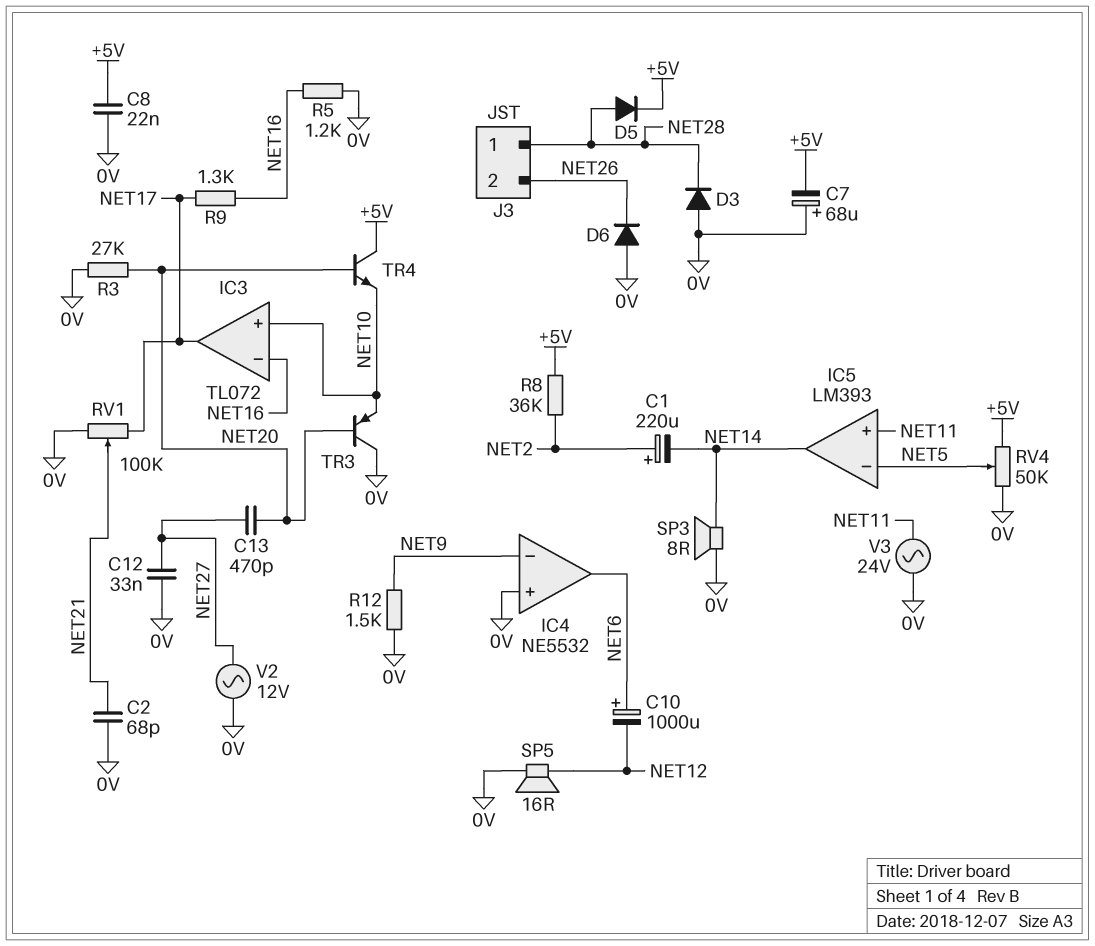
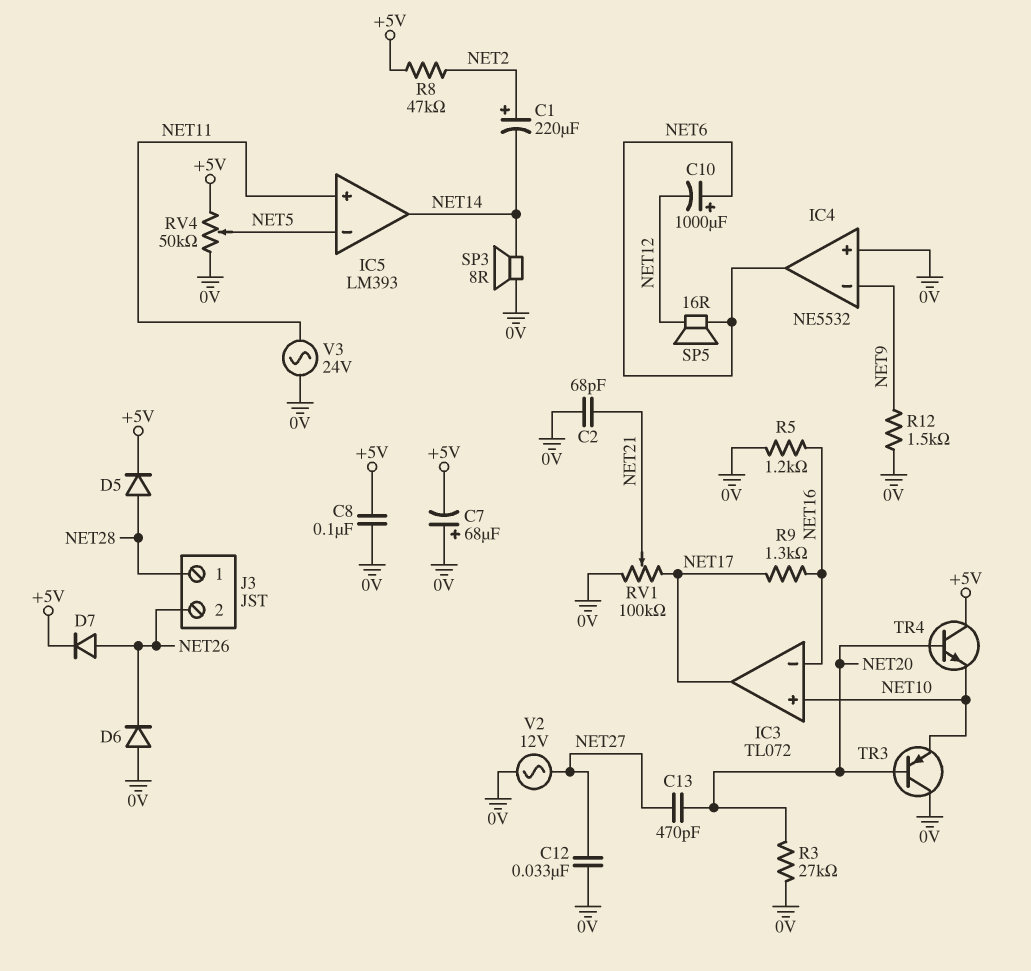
C8: 22nF (+5V, 0V) -> 100nF (+5V, 0V)
D3: diode (A 0V, K NET28) -> none
D7: none -> diode (A NET26, K +5V)
R8: 36k (+5V, NET2) -> 47k (+5V, NET2)
SP5: speaker 16R (0V, NET12) -> speaker 16R (NET6, NET12)

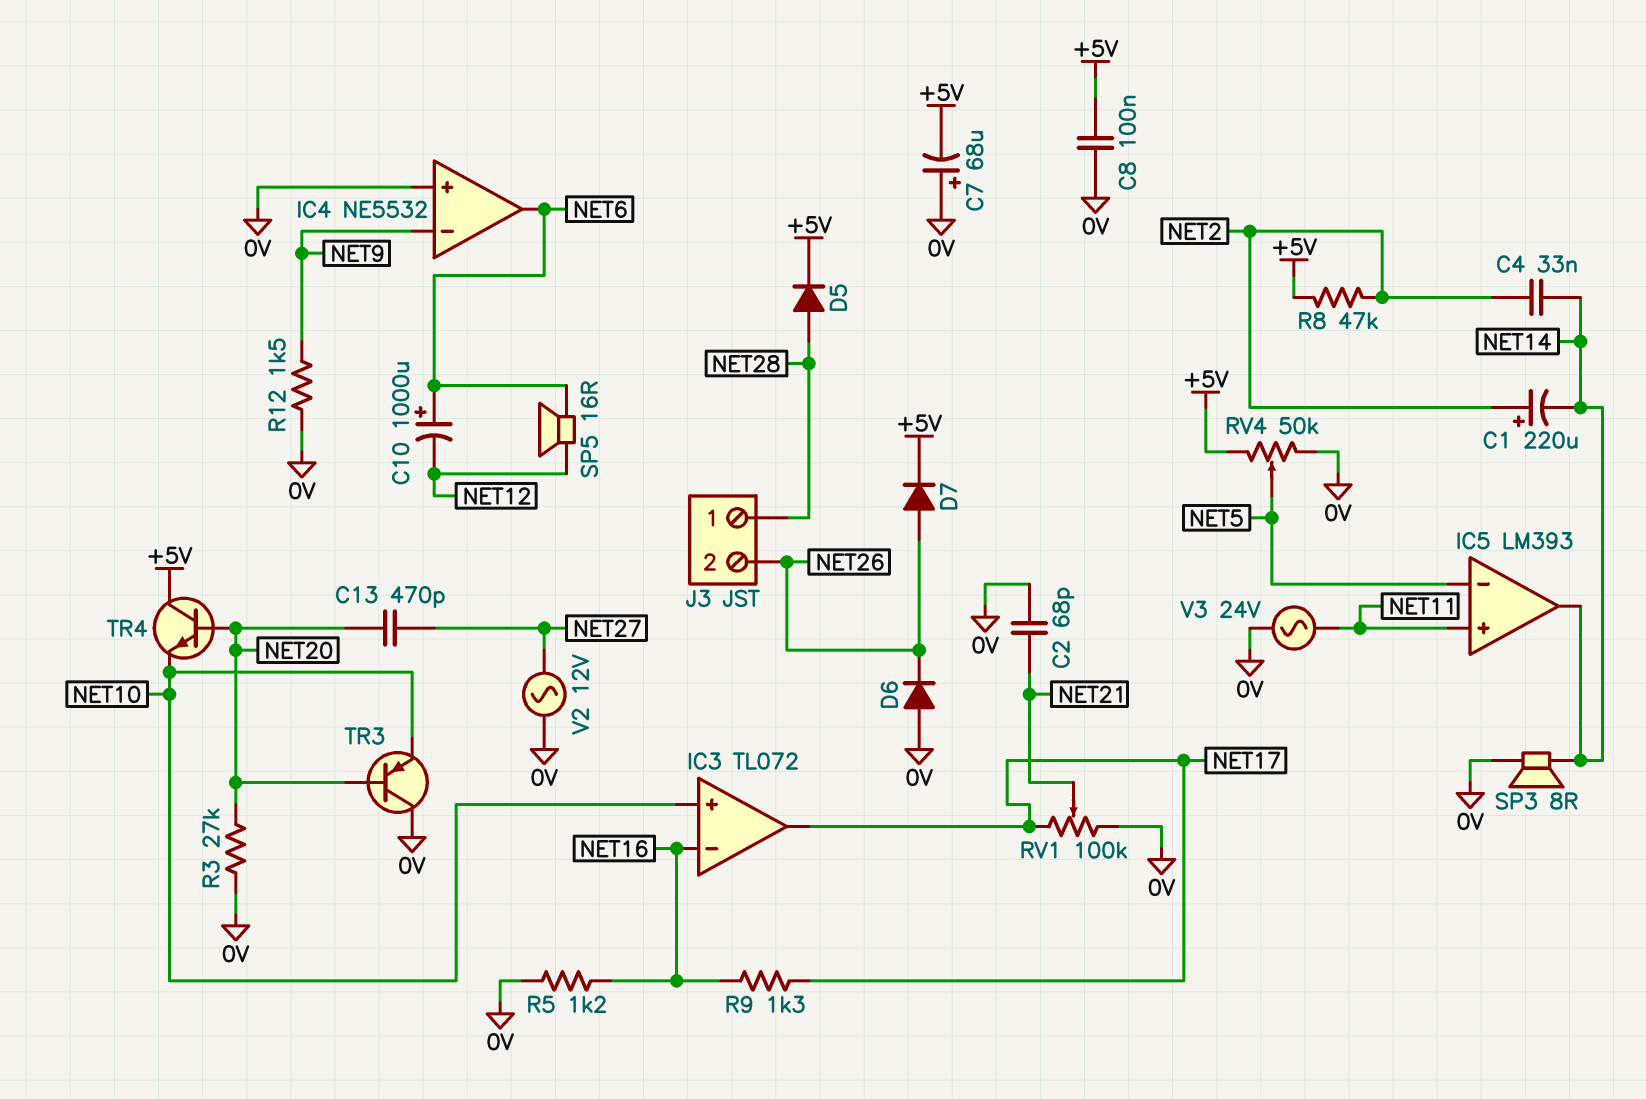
C4: none -> 33nF (NET2, NET14)
C12: 33nF (0V, NET27) -> none

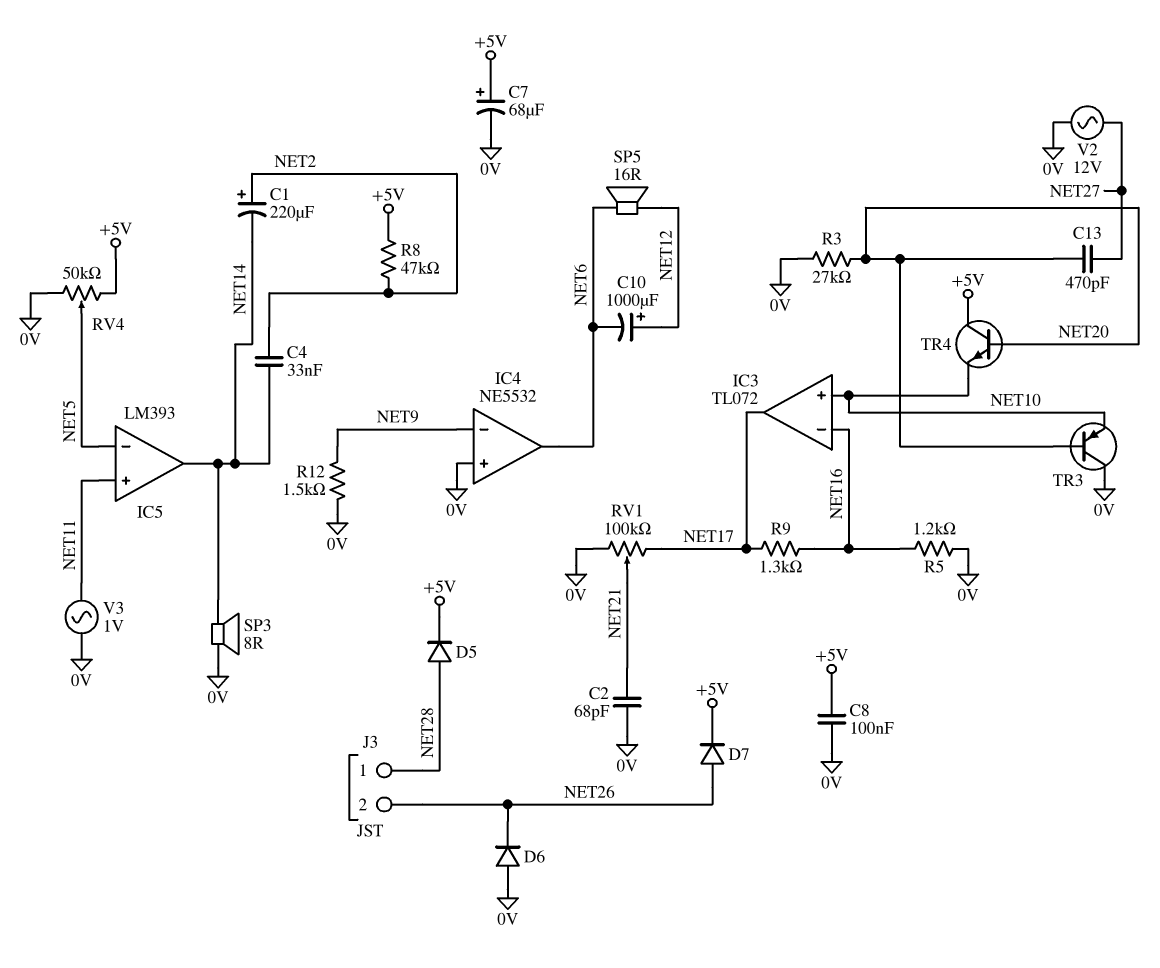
C7: 68uF (plus 0V, minus +5V) -> 68uF (plus +5V, minus 0V)
C10: 1000uF (plus NET6, minus NET12) -> 1000uF (plus NET12, minus NET6)
V3: AC 24V (0V, NET11) -> AC 1V (0V, NET11)

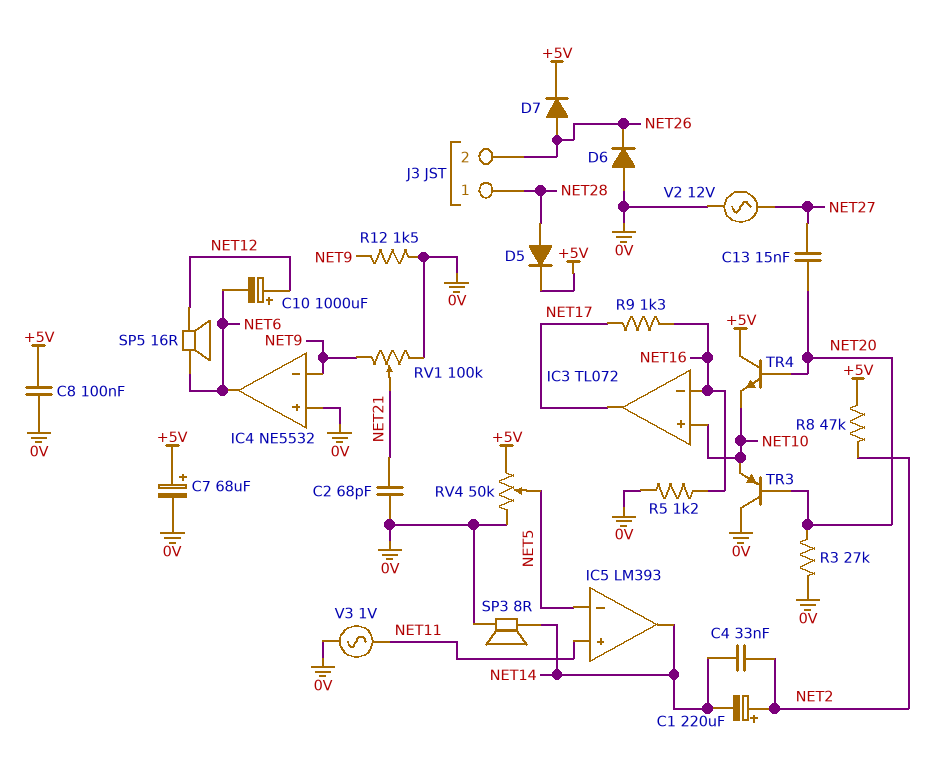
C13: 470pF (NET20, NET27) -> 15nF (NET20, NET27)
RV1: 100k (0V, NET17, wiper NET21) -> 100k (0V, NET9, wiper NET21)

